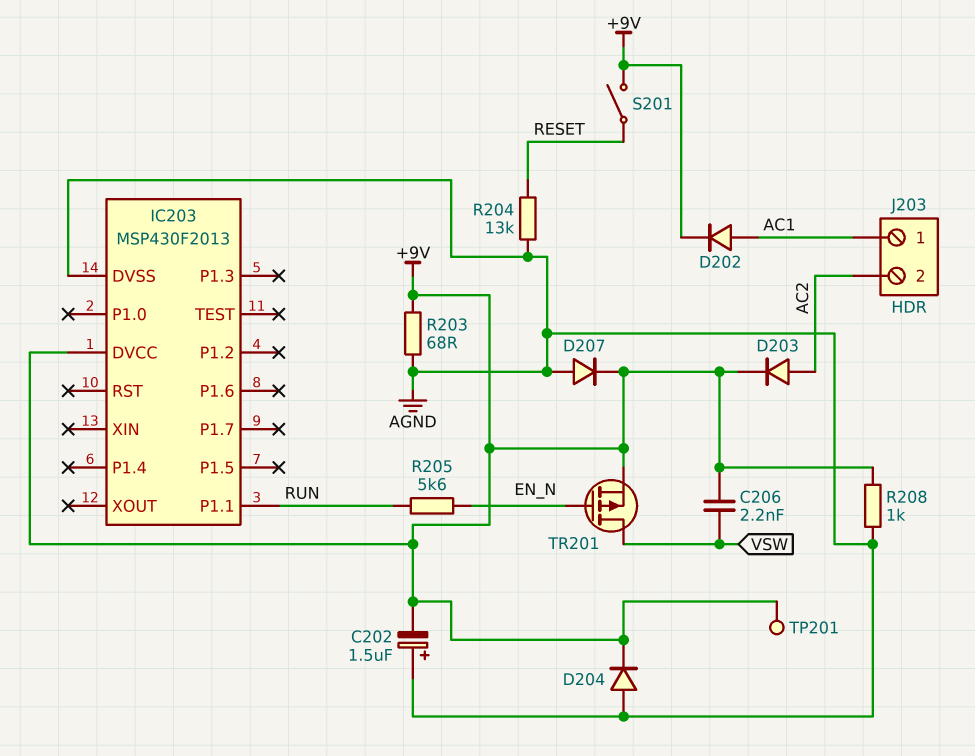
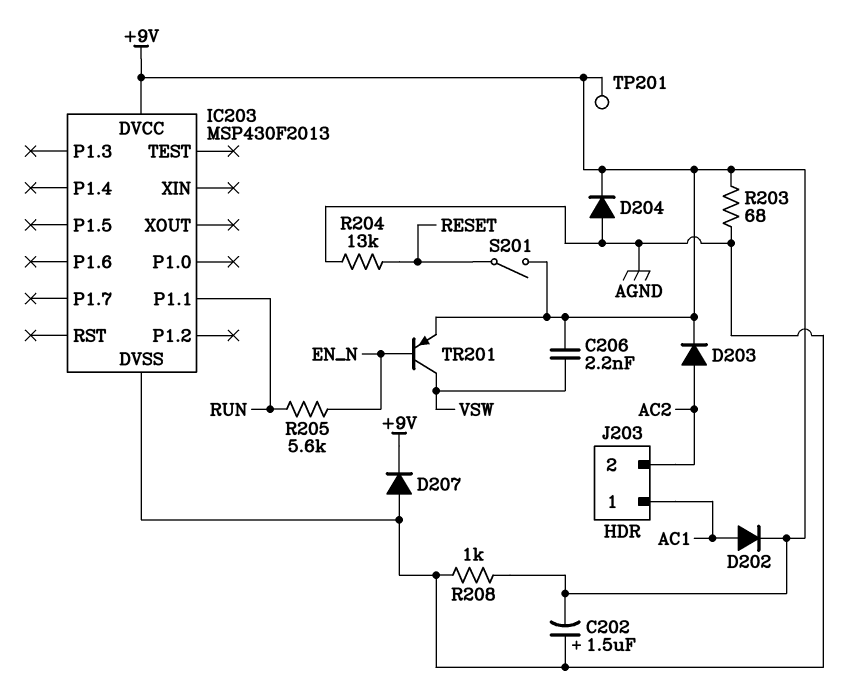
TR201: PMOS (G EN_N, D VSW, S +9V) -> PNP (B EN_N, C VSW, E +9V)

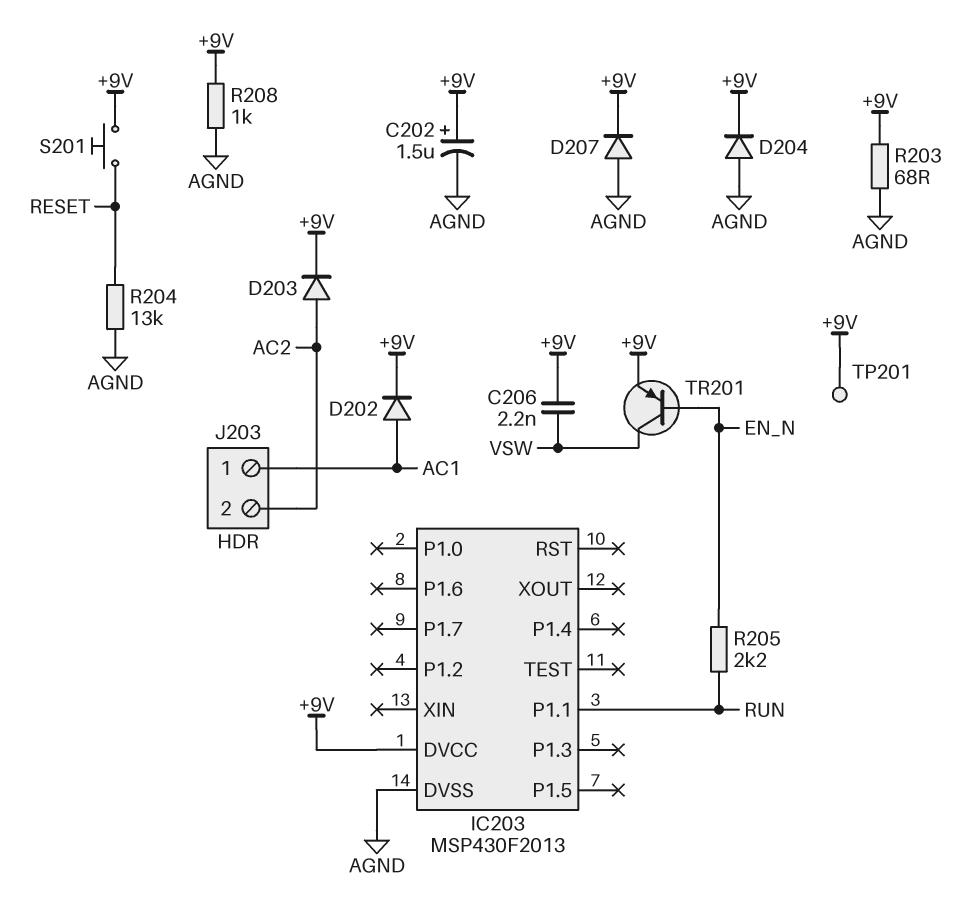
C202: 1.5uF (plus AGND, minus +9V) -> 1.5uF (plus +9V, minus AGND)
R205: 5.6k (EN_N, RUN) -> 2.2k (EN_N, RUN)
S201: switch (+9V, RESET) -> button (+9V, RESET)

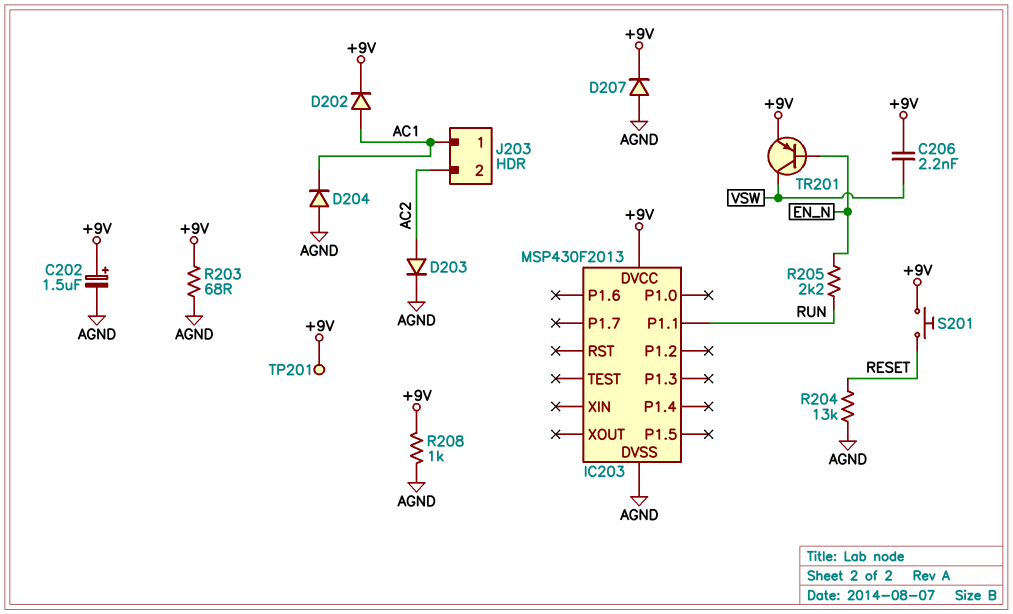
D203: diode (A AC2, K +9V) -> diode (A AC2, K AGND)
D204: diode (A AGND, K +9V) -> diode (A AGND, K AC1)

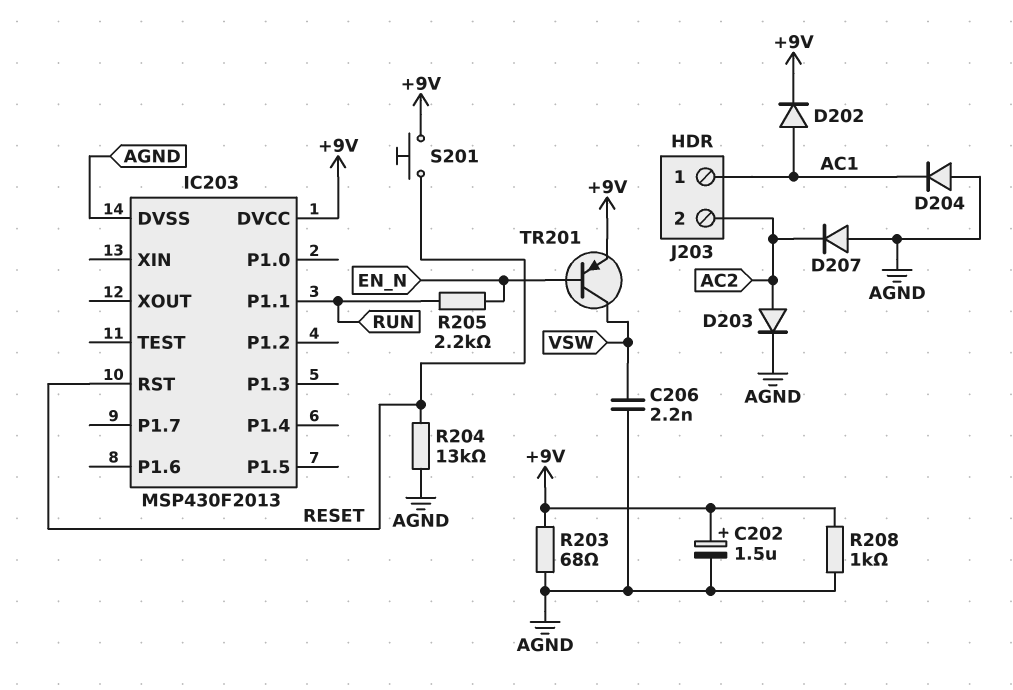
C206: 2.2nF (+9V, VSW) -> 2.2nF (AGND, VSW)
D207: diode (A AGND, K +9V) -> diode (A AGND, K AC2)
IC203 pin RST: none -> RESET
TP201: test point (+9V) -> none

